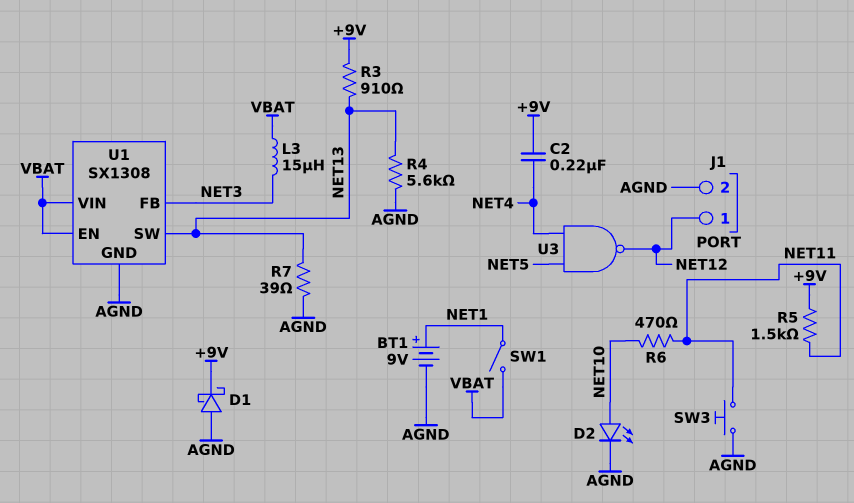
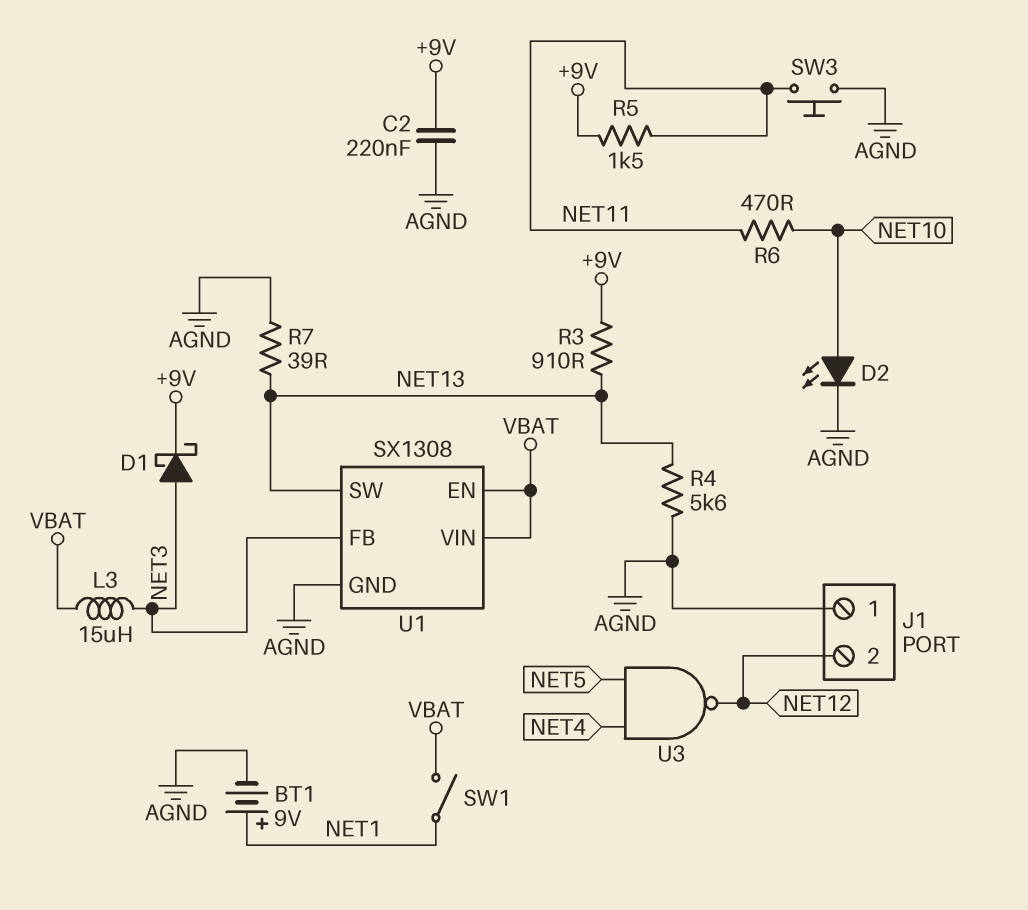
C2: 220nF (+9V, NET4) -> 220nF (+9V, AGND)
D1: schottky (A AGND, K +9V) -> schottky (A NET3, K +9V)
J1 pin 1: NET12 -> AGND
J1 pin 2: AGND -> NET12

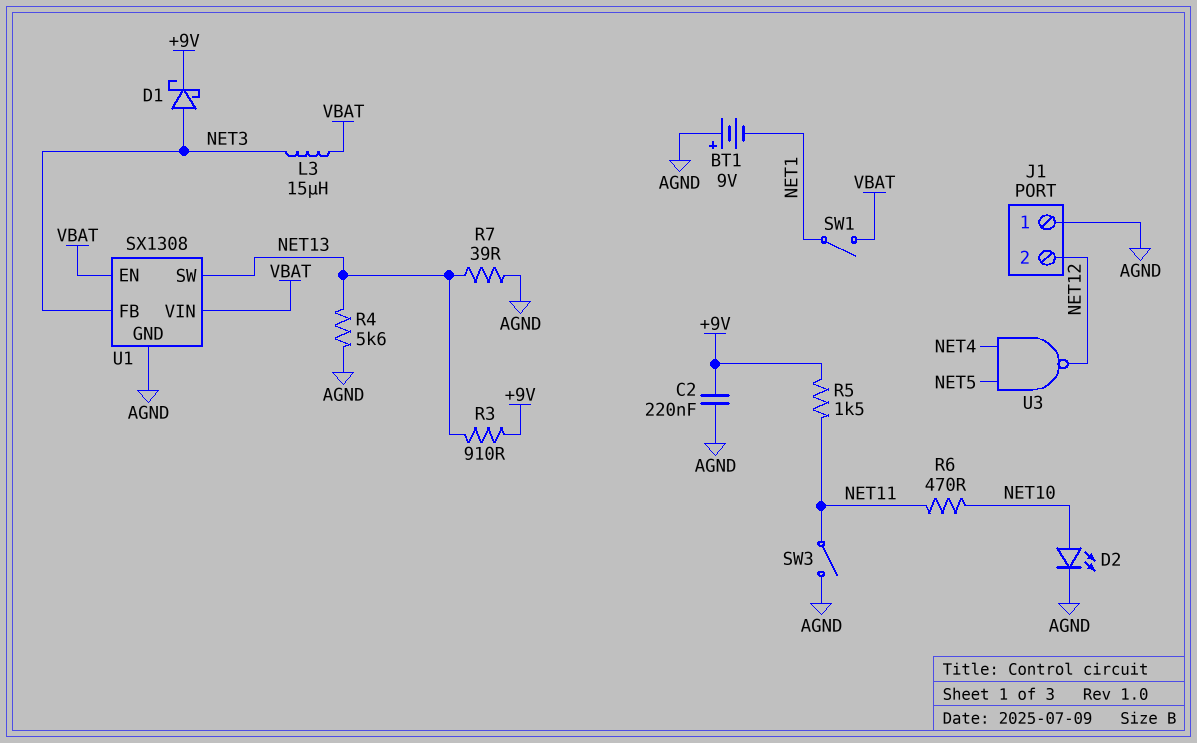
BT1: 9V (plus NET1, minus AGND) -> 9V (plus AGND, minus NET1)
SW3: button (AGND, NET11) -> switch (AGND, NET11)

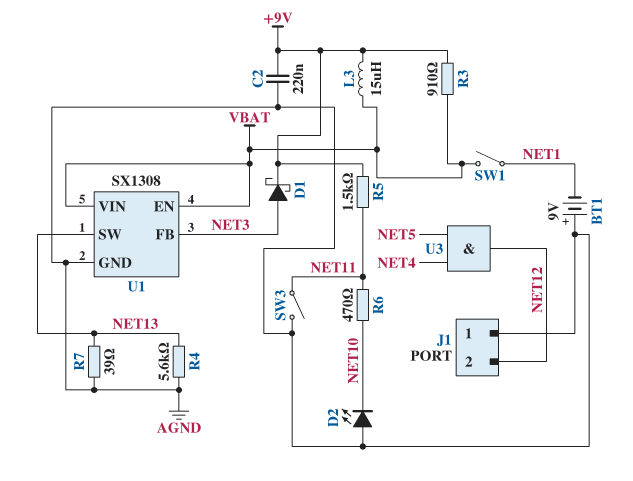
D2: LED (A NET10, K AGND) -> LED (A AGND, K NET10)
L3: 15uH (NET3, VBAT) -> 15uH (+9V, VBAT)
R3: 910 (+9V, NET13) -> 910 (+9V, VBAT)
U3: NAND (in NET4, in NET5, out NET12) -> AND (in NET4, in NET5, out NET12)

